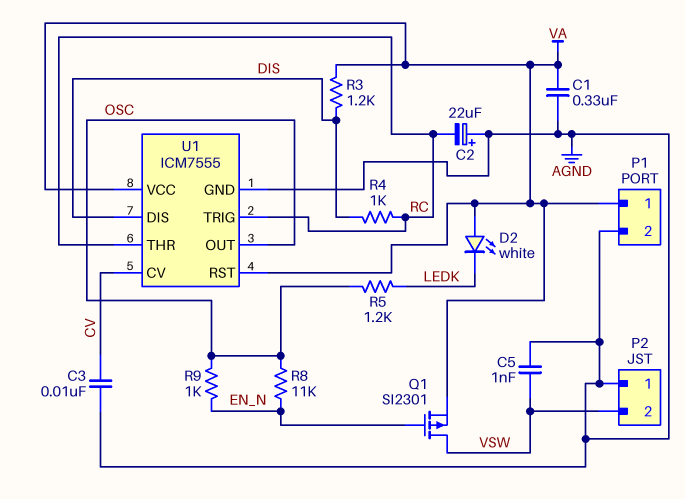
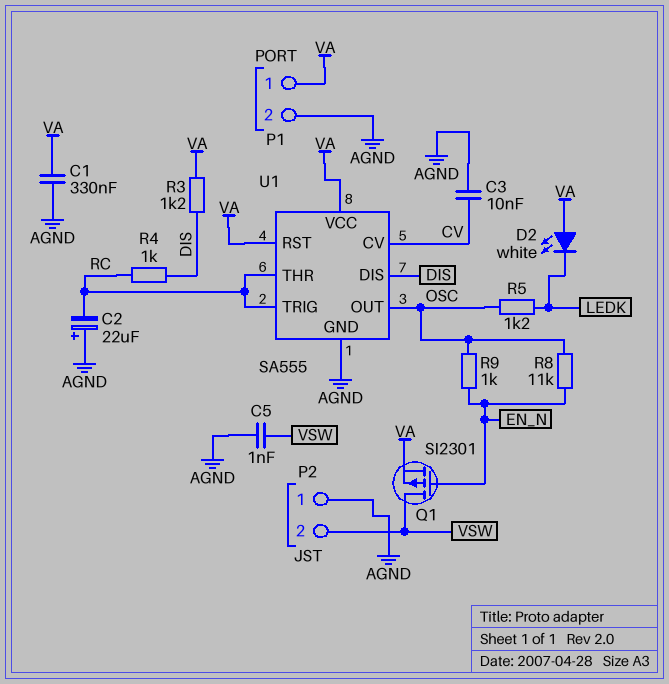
U1: ICM7555 -> SA555

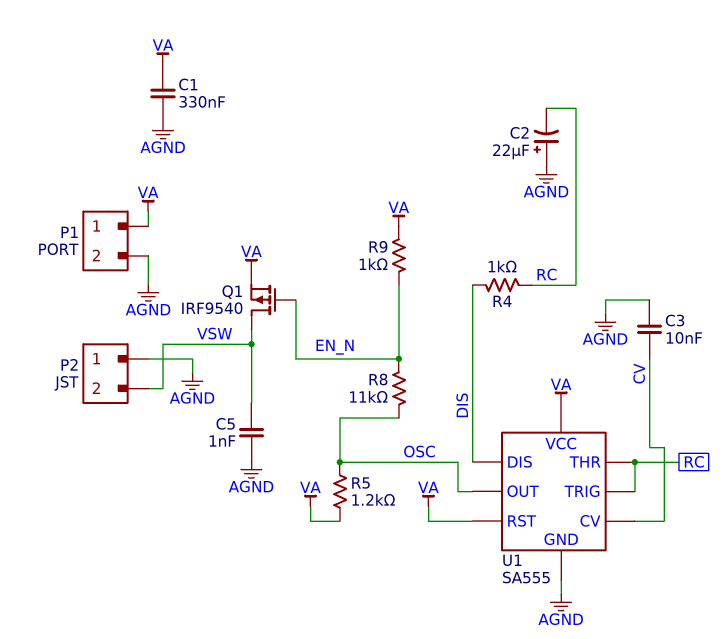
D2: LED white (A VA, K LEDK) -> none
Q1: PMOS SI2301 (G EN_N, D VSW, S VA) -> PMOS IRF9540 (G EN_N, D VSW, S VA)
R3: 1.2k (DIS, VA) -> none
R5: 1.2k (LEDK, OSC) -> 1.2k (OSC, VA)
R9: 1k (EN_N, OSC) -> 1k (EN_N, VA)

